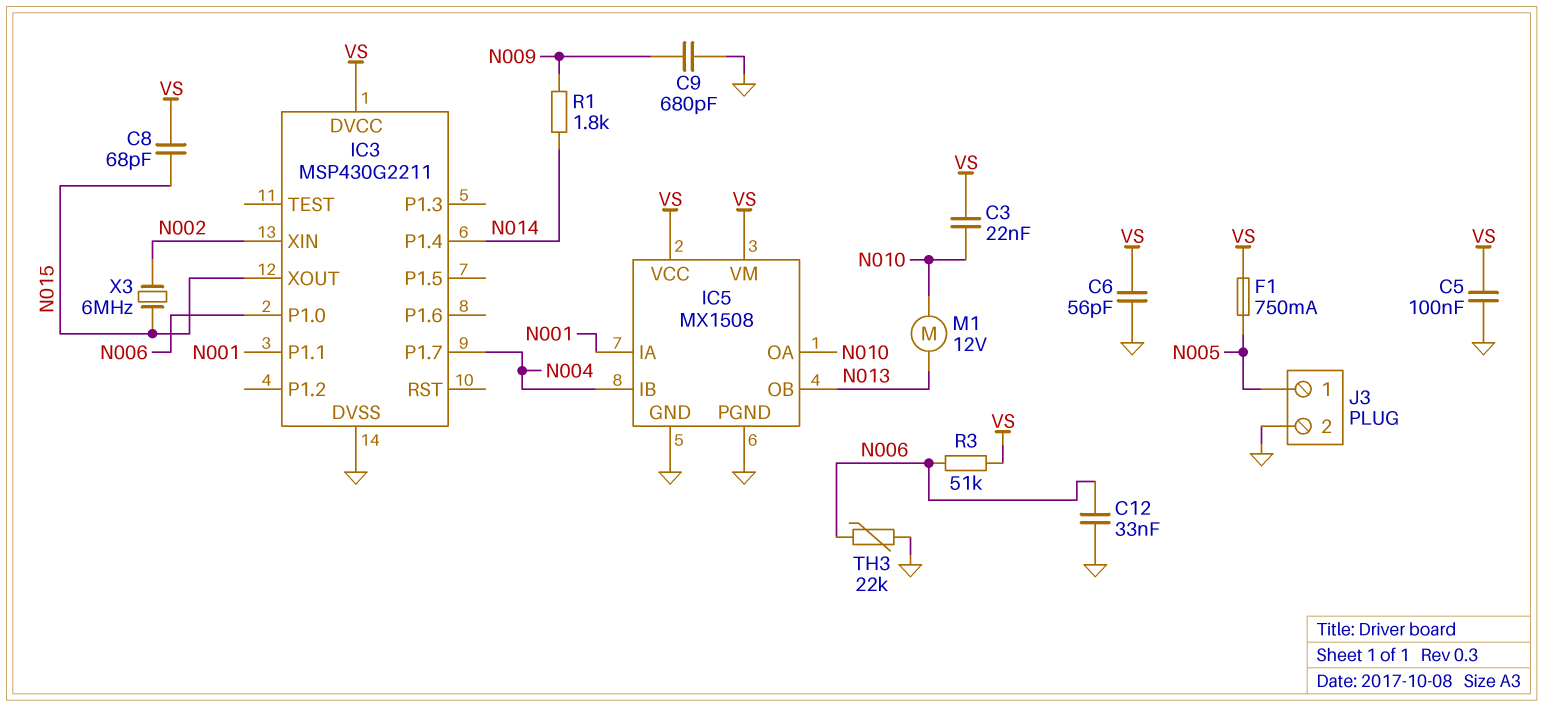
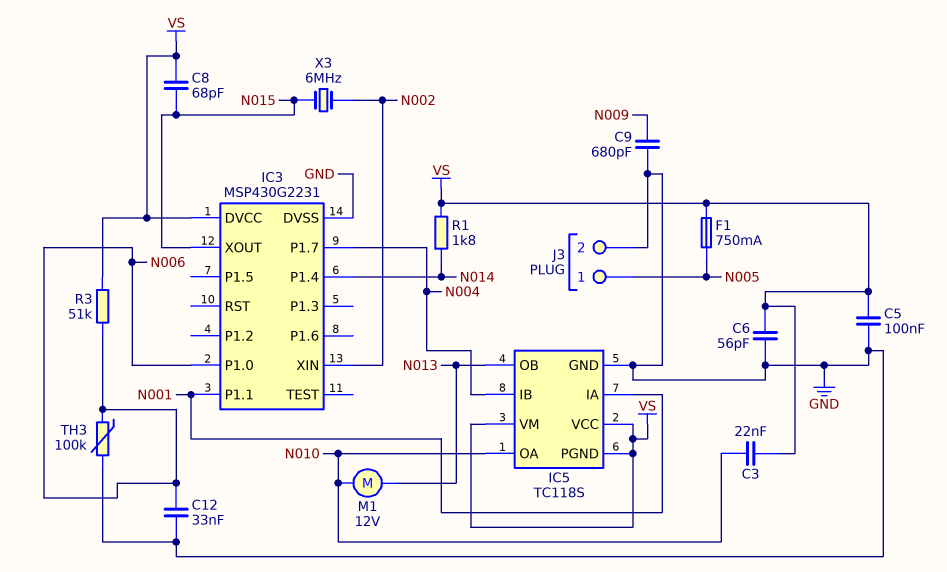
IC3: MSP430G2211 -> MSP430G2231
IC5: MX1508 -> TC118S
IC5 pin PGND: GND -> VS
R1: 1.8k (N009, N014) -> 1.8k (N014, VS)
TH3: 22k (GND, N006) -> 100k (GND, N006)

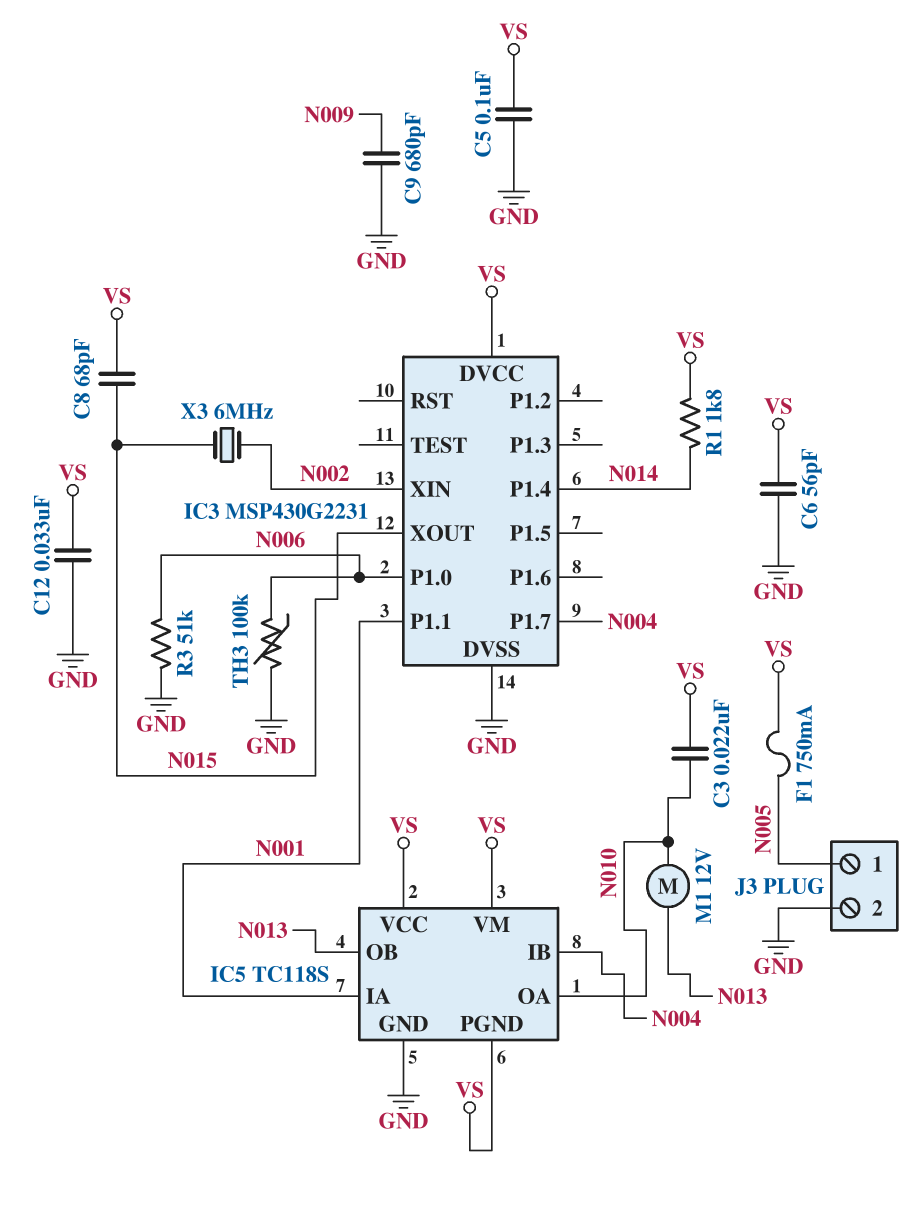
C12: 33nF (GND, N006) -> 33nF (GND, VS)
R3: 51k (N006, VS) -> 51k (GND, N006)

